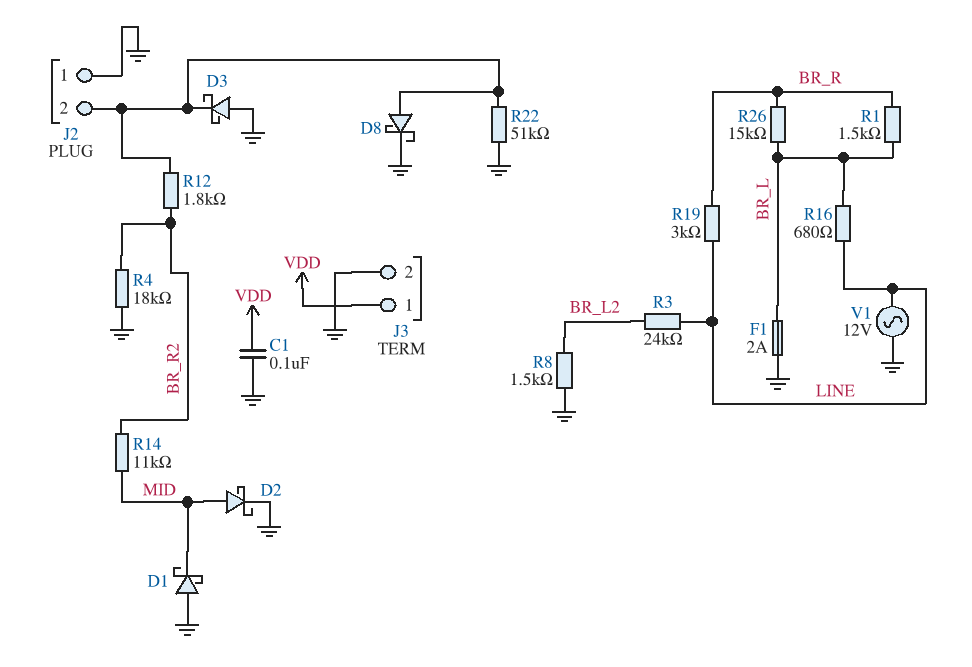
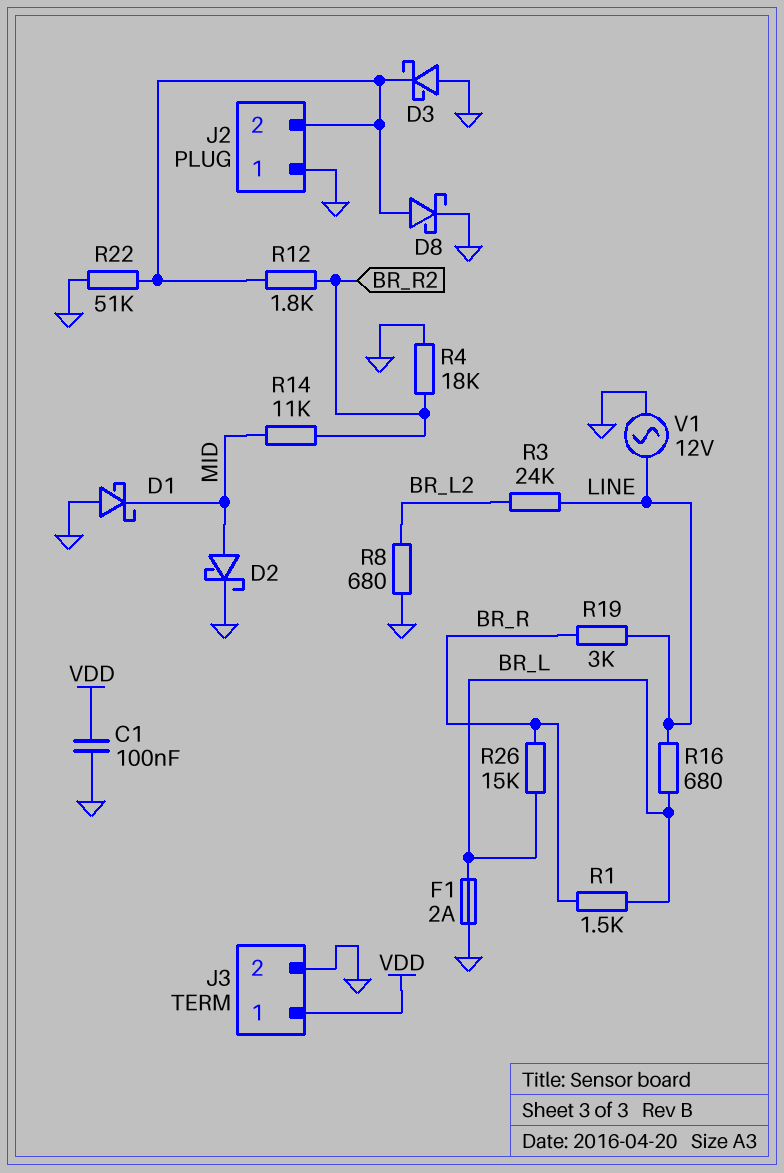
R8: 1.5k (BR_L2, GND) -> 680 (BR_L2, GND)

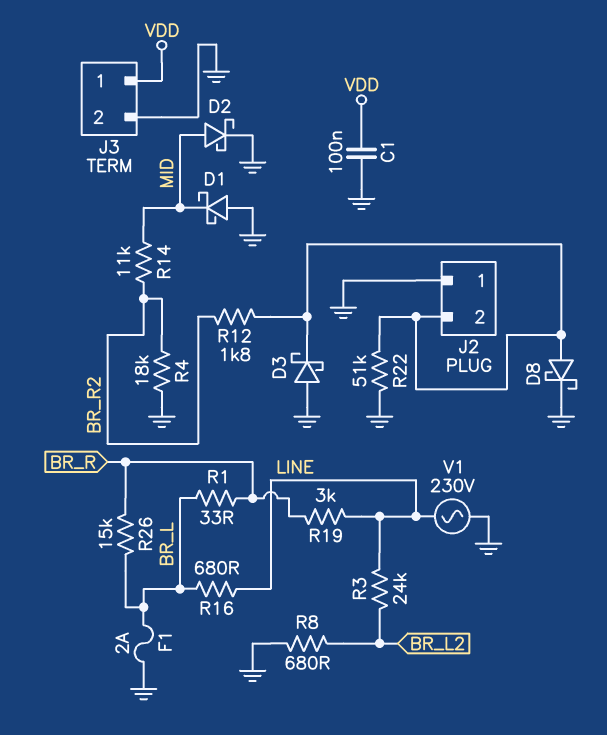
R1: 1.5k (BR_L, BR_R) -> 33 (BR_L, BR_R)
V1: AC 12V (GND, LINE) -> AC 230V (GND, LINE)

